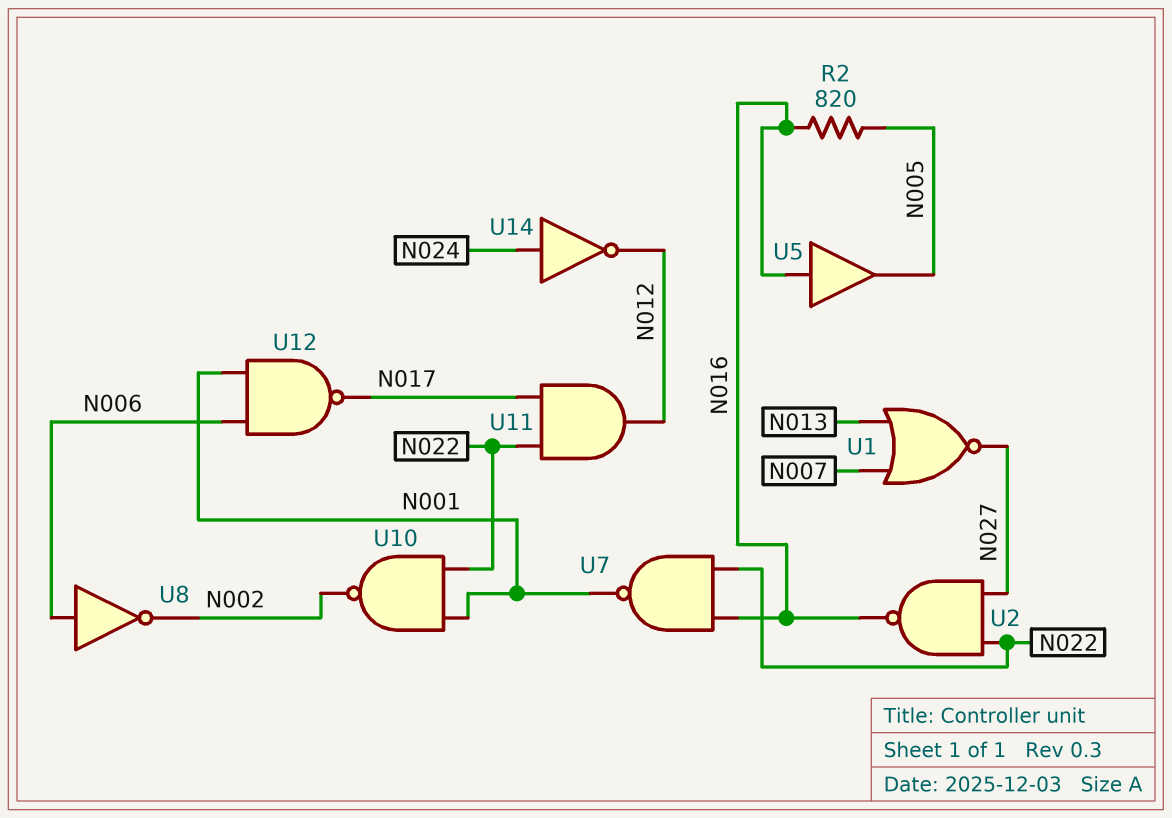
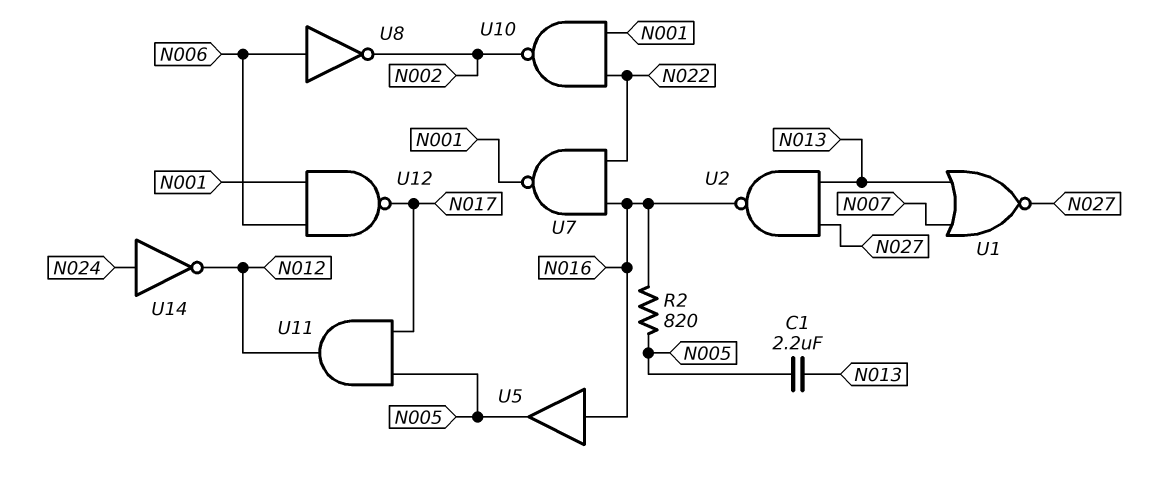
C1: none -> 2.2uF (N005, N013)
U2: NAND (in N022, in N027, out N016) -> NAND (in N013, in N027, out N016)
U11: AND (in N017, in N022, out N012) -> AND (in N005, in N017, out N012)

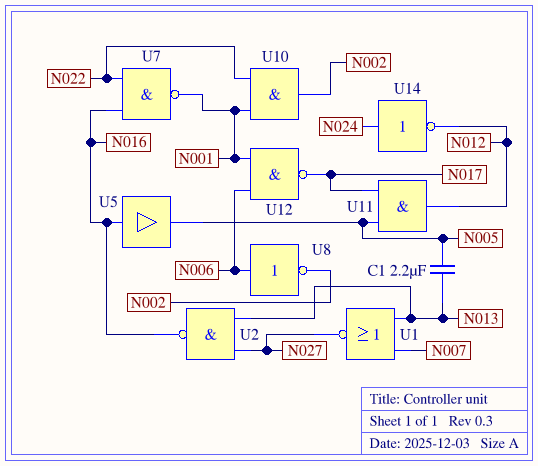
R2: 820 (N005, N016) -> none
U10: NAND (in N001, in N022, out N002) -> AND (in N001, in N022, out N002)

